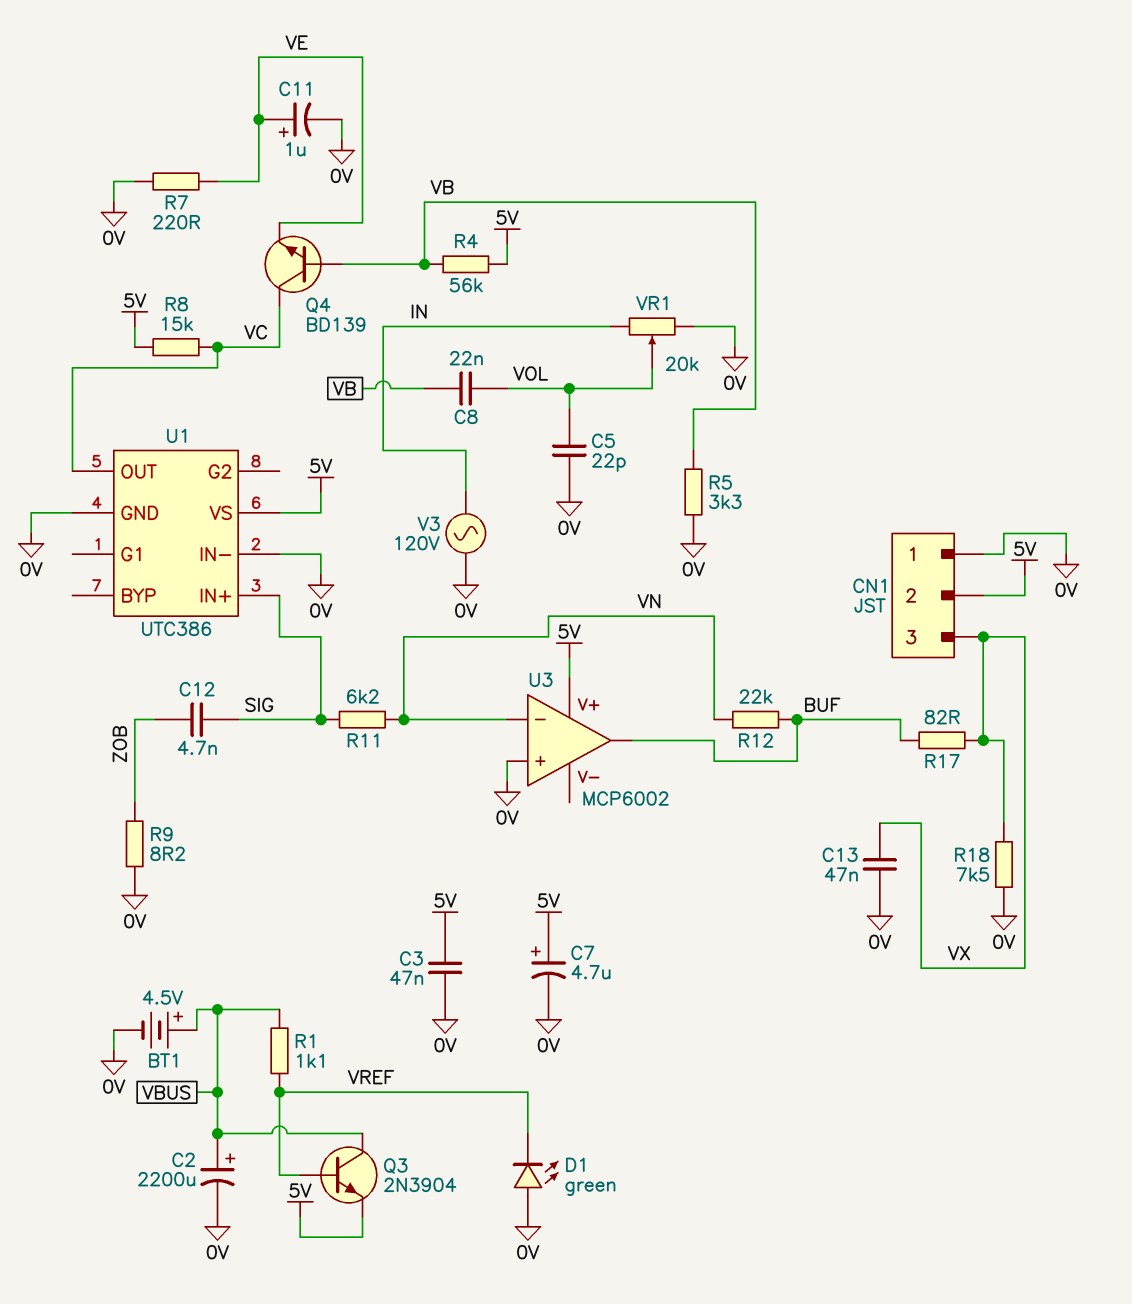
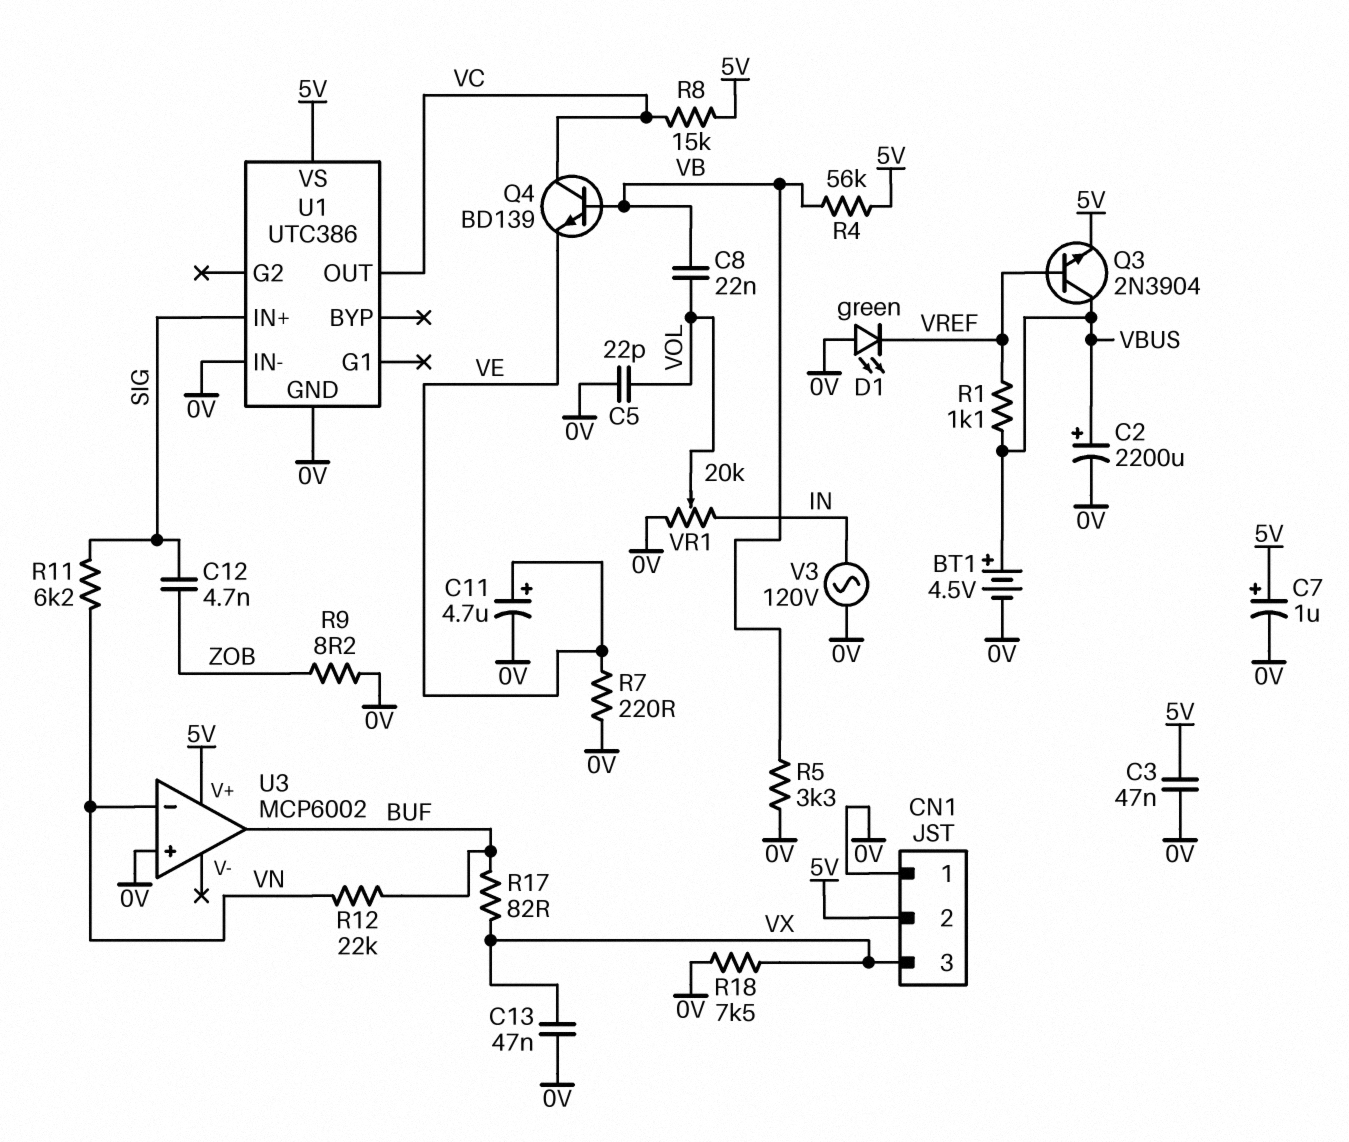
C7: 4.7uF (plus 5V, minus 0V) -> 1uF (plus 5V, minus 0V)
C11: 1uF (plus VE, minus 0V) -> 4.7uF (plus VE, minus 0V)

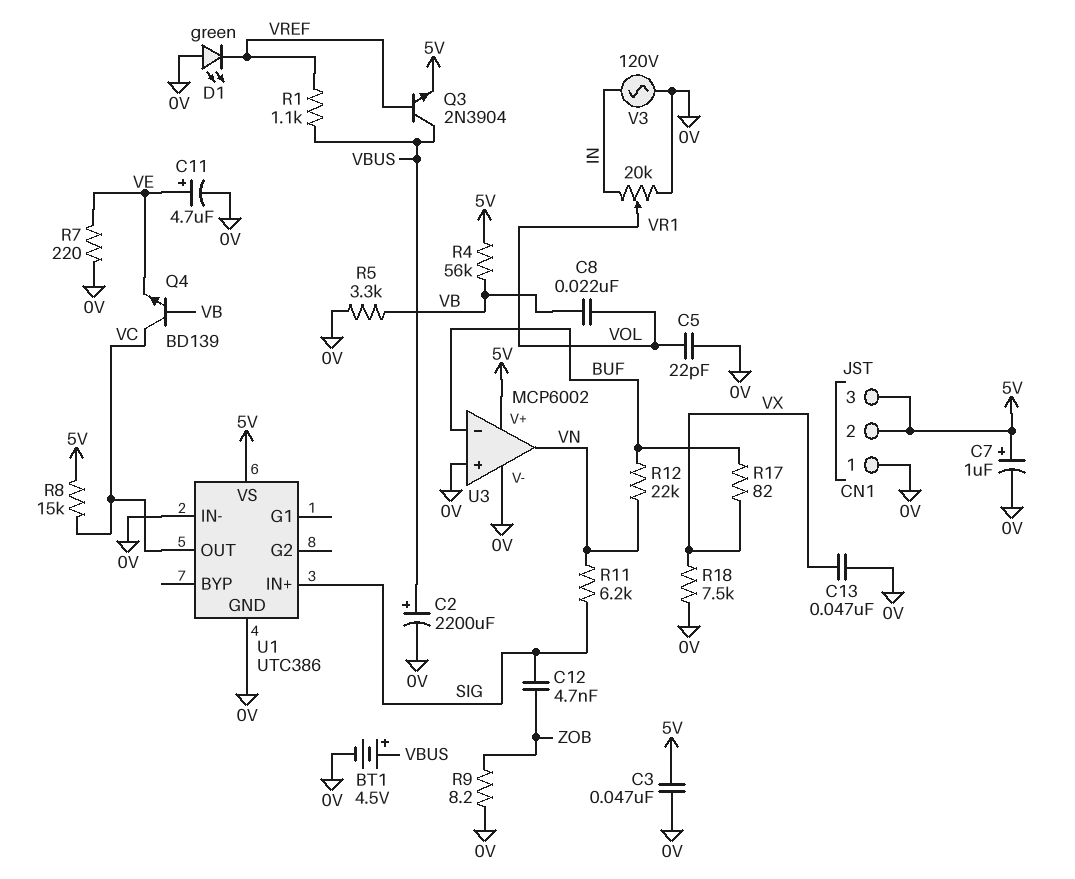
CN1 pin 3: VX -> 5V
U3 pin V-: none -> 0V
U3 pin in-: VN -> BUF
U3 pin out: BUF -> VN

